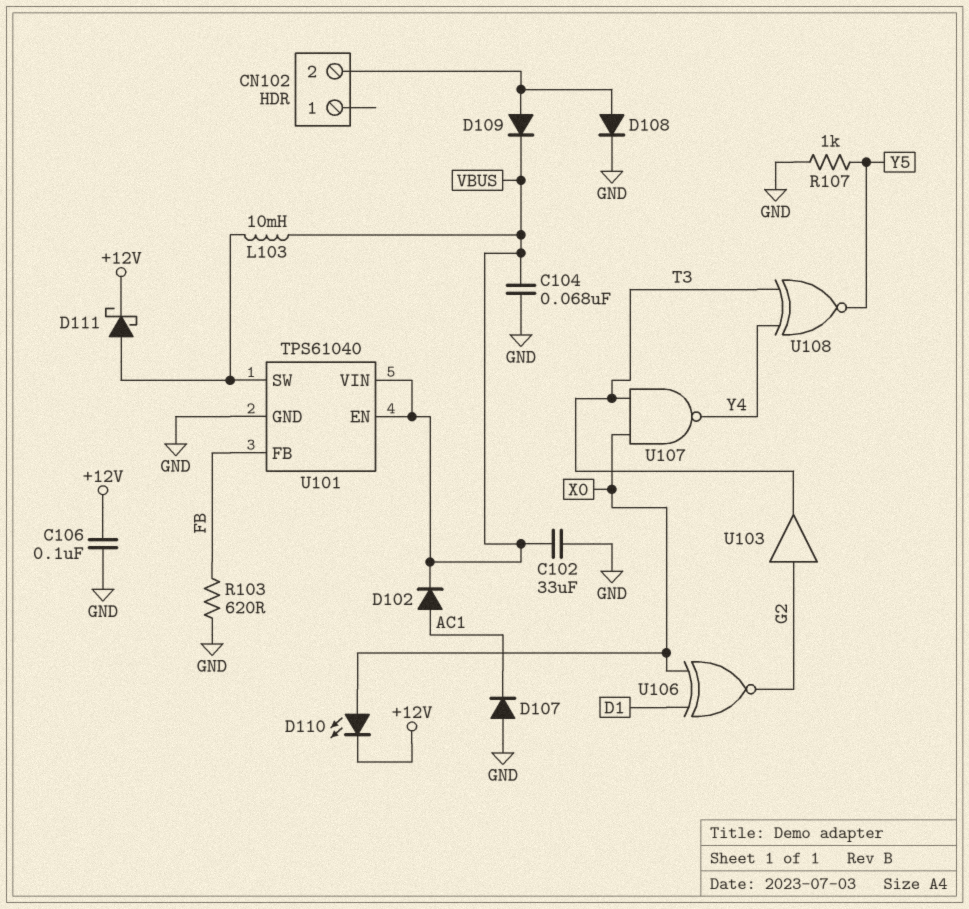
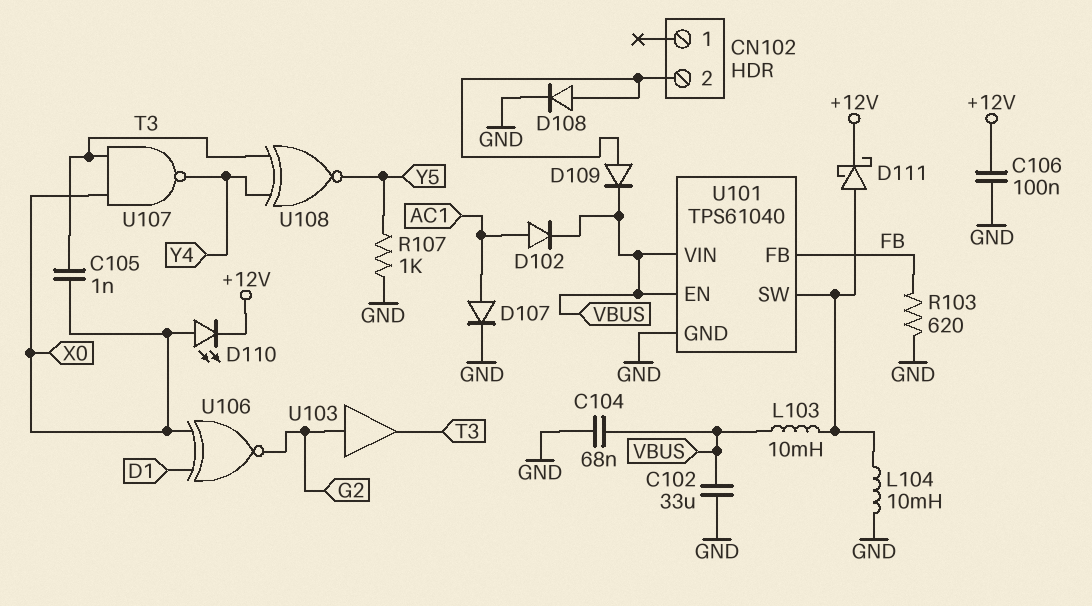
C105: none -> 1nF (T3, X0)
D107: diode (A GND, K AC1) -> diode (A AC1, K GND)
L104: none -> 10mH (GND, U101/SW)

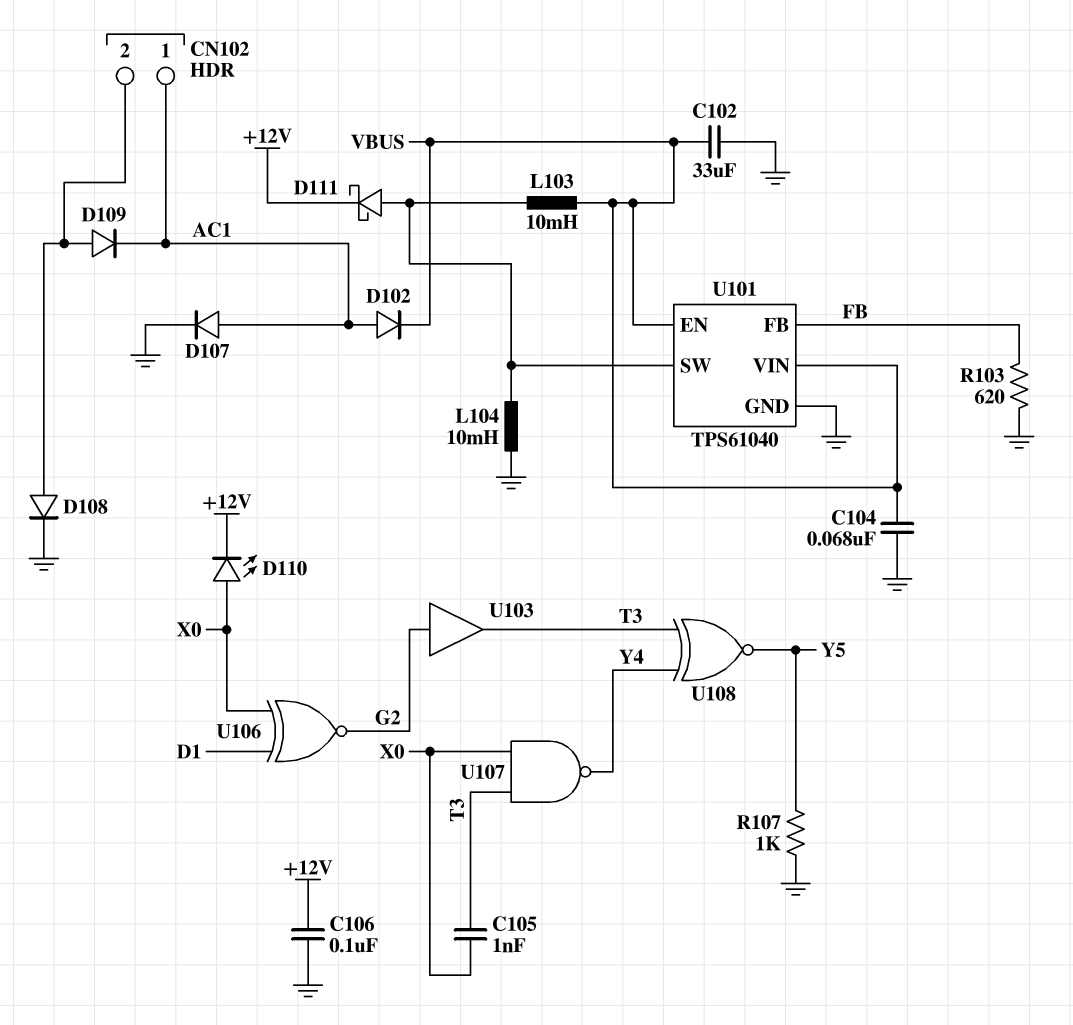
CN102 pin 1: none -> AC1
D109: diode (A CN102/2, K VBUS) -> diode (A CN102/2, K AC1)

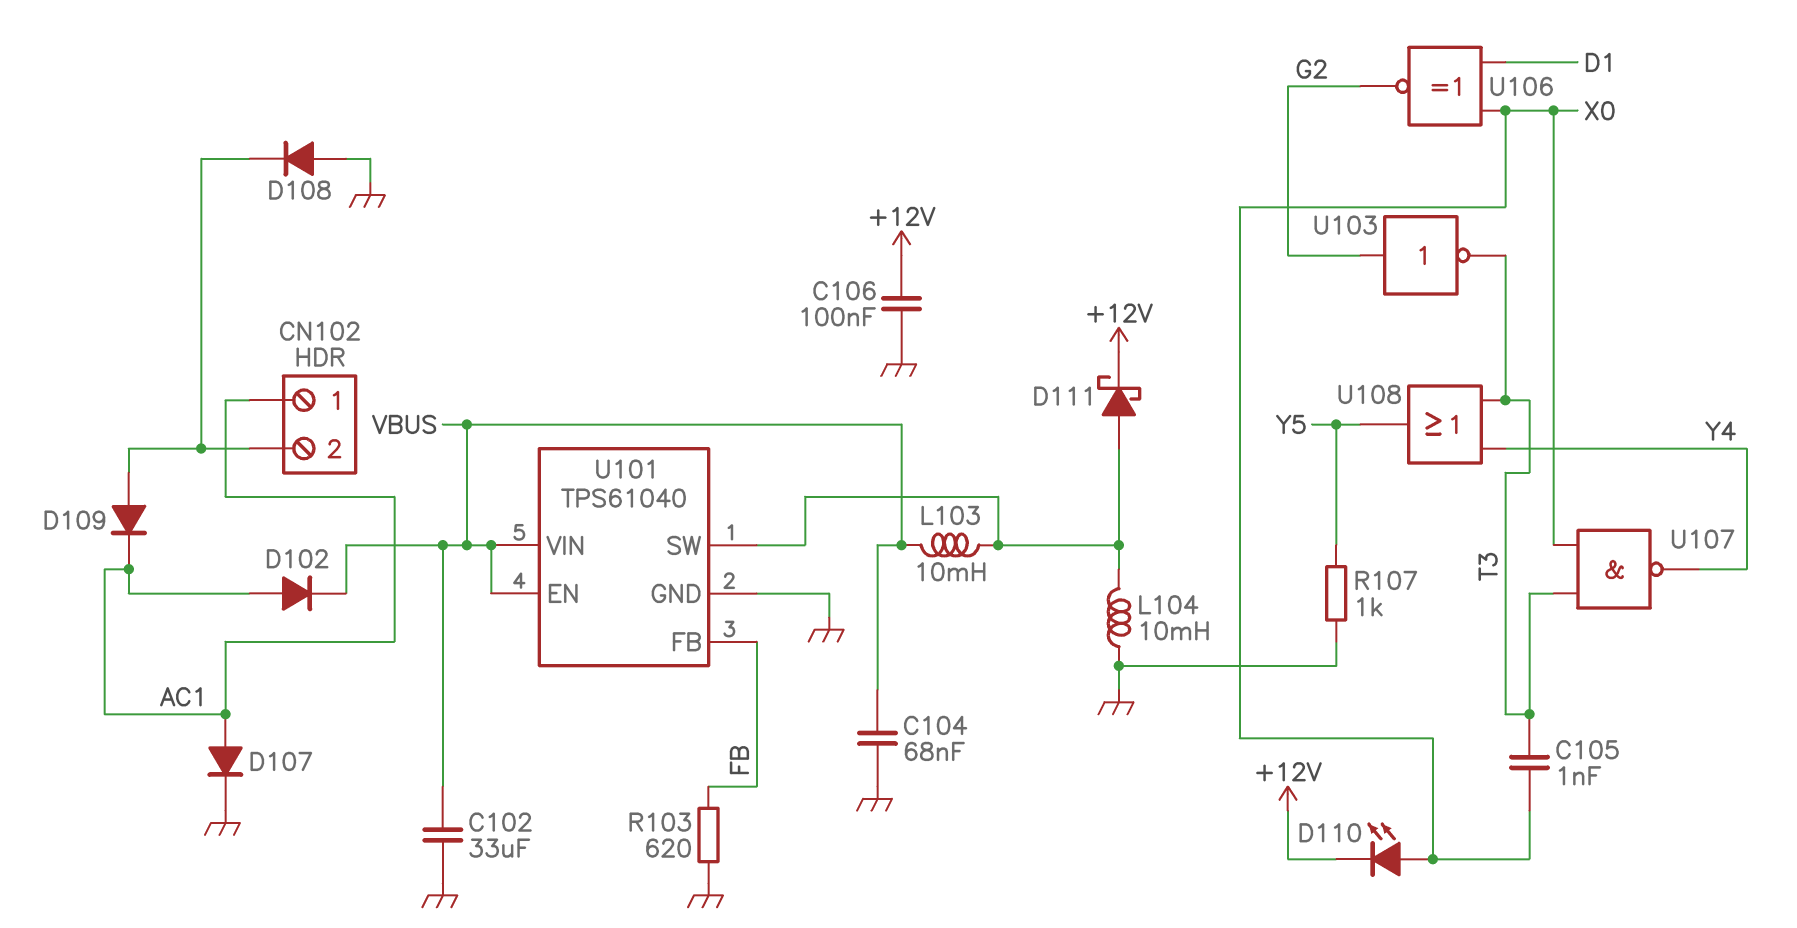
D108: diode (A CN102/2, K GND) -> diode (A GND, K CN102/2)
U103: buffer (in G2, out T3) -> NOT (in G2, out T3)
U108: XNOR (in T3, in Y4, out Y5) -> OR (in T3, in Y4, out Y5)

